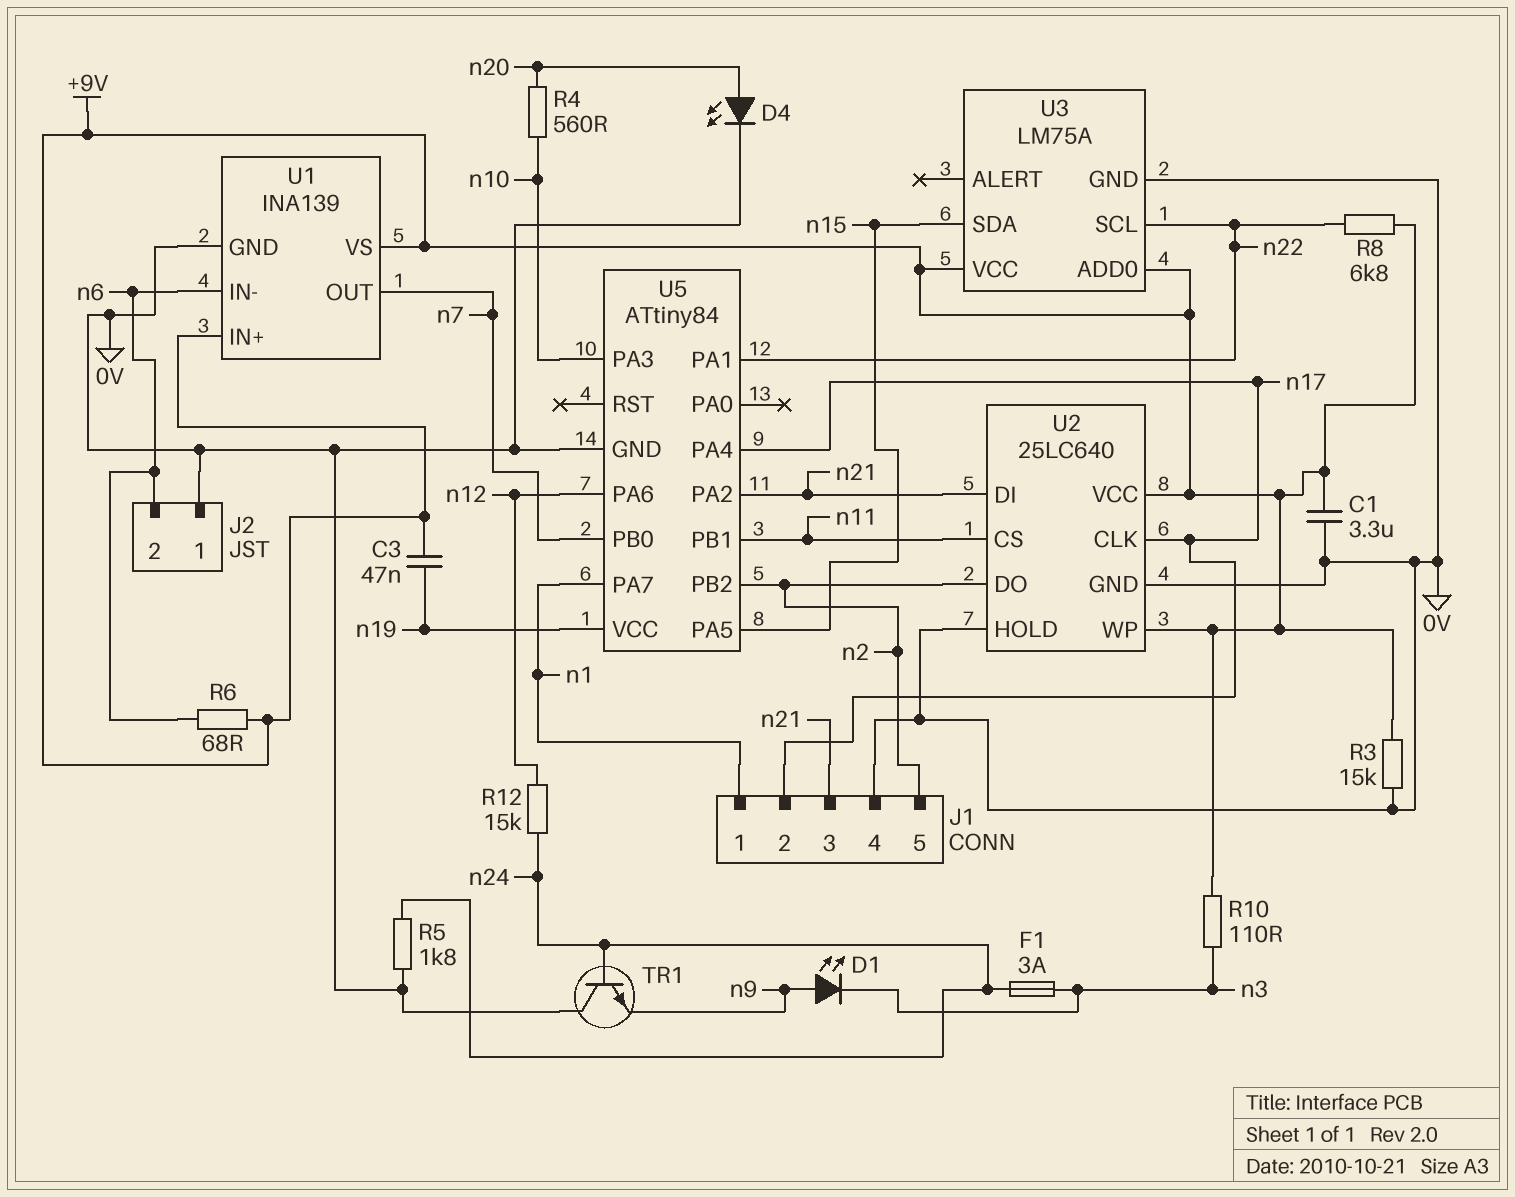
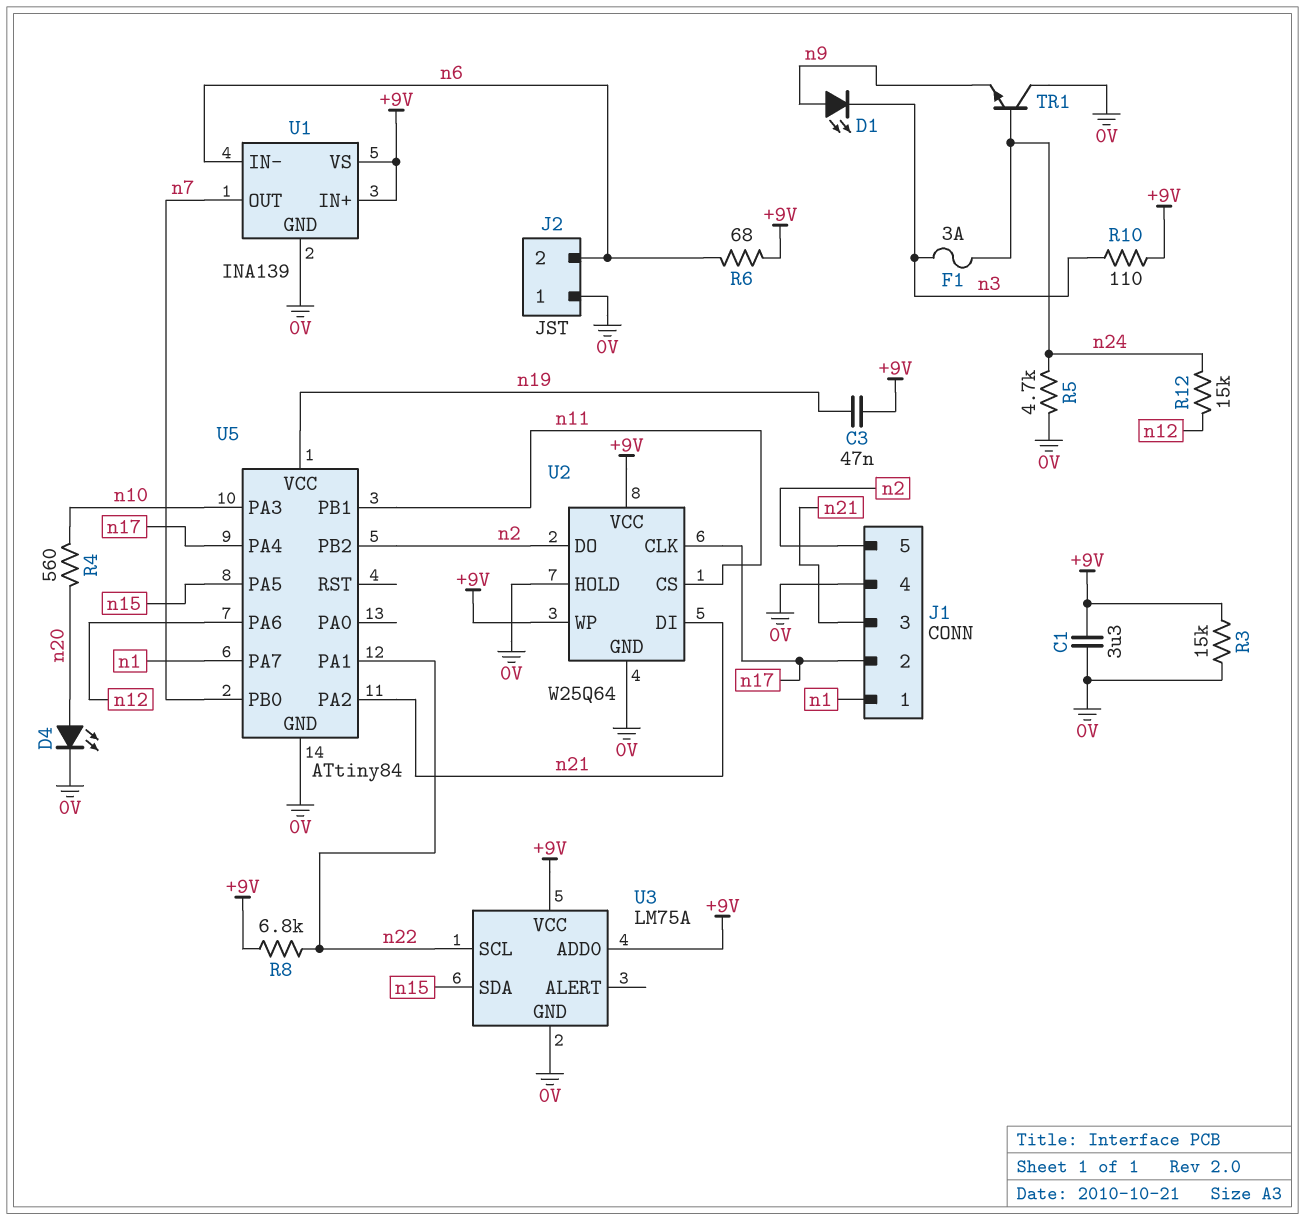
R5: 1.8k (0V, n24) -> 4.7k (0V, n24)
U2: 25LC640 -> W25Q64

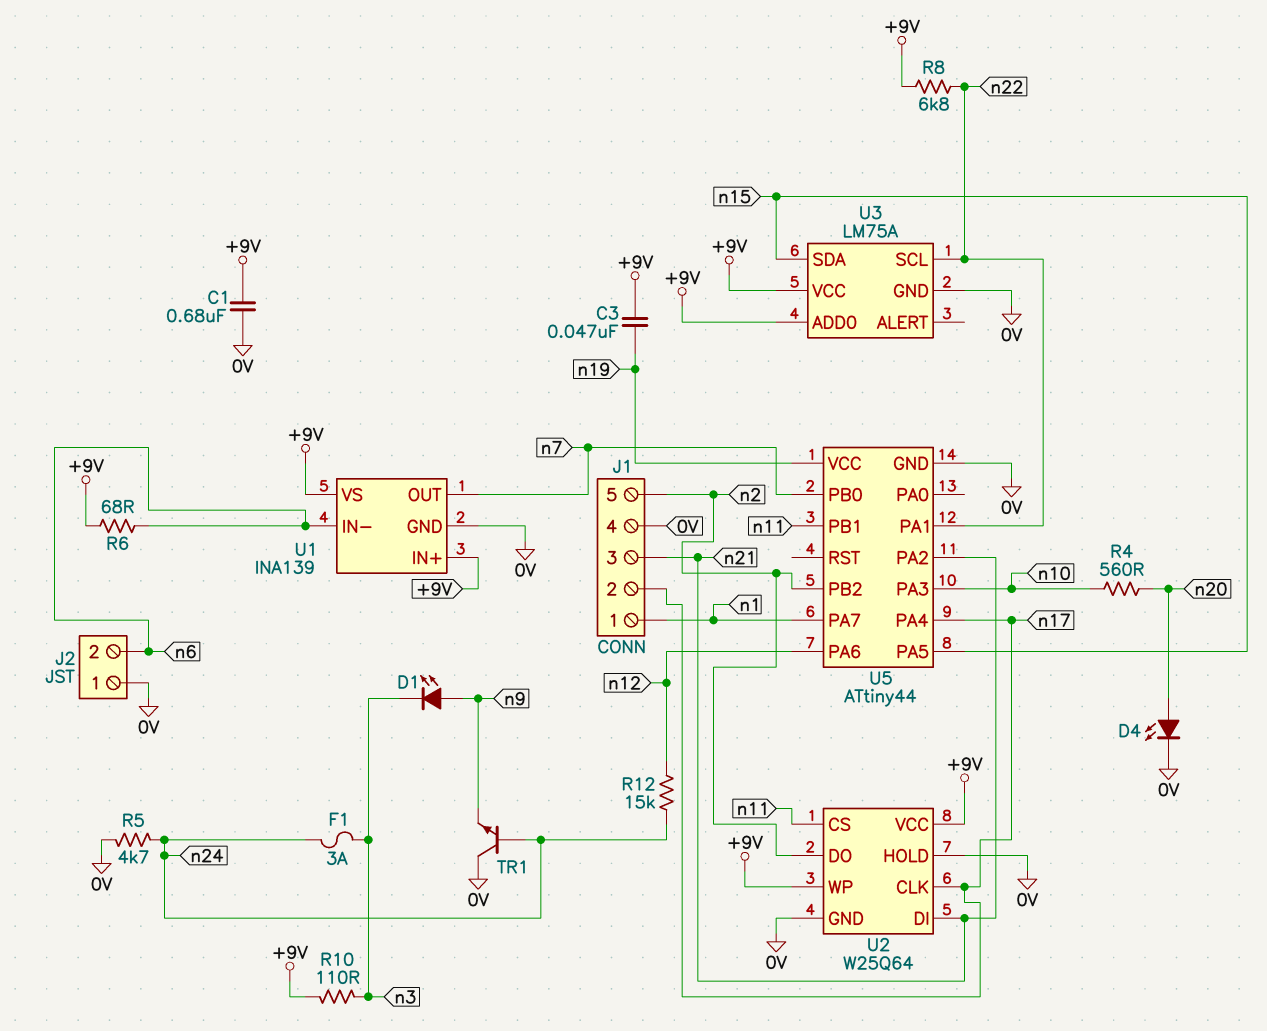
C1: 3.3uF (+9V, 0V) -> 680nF (+9V, 0V)
R3: 15k (+9V, 0V) -> none
U5: ATtiny84 -> ATtiny44

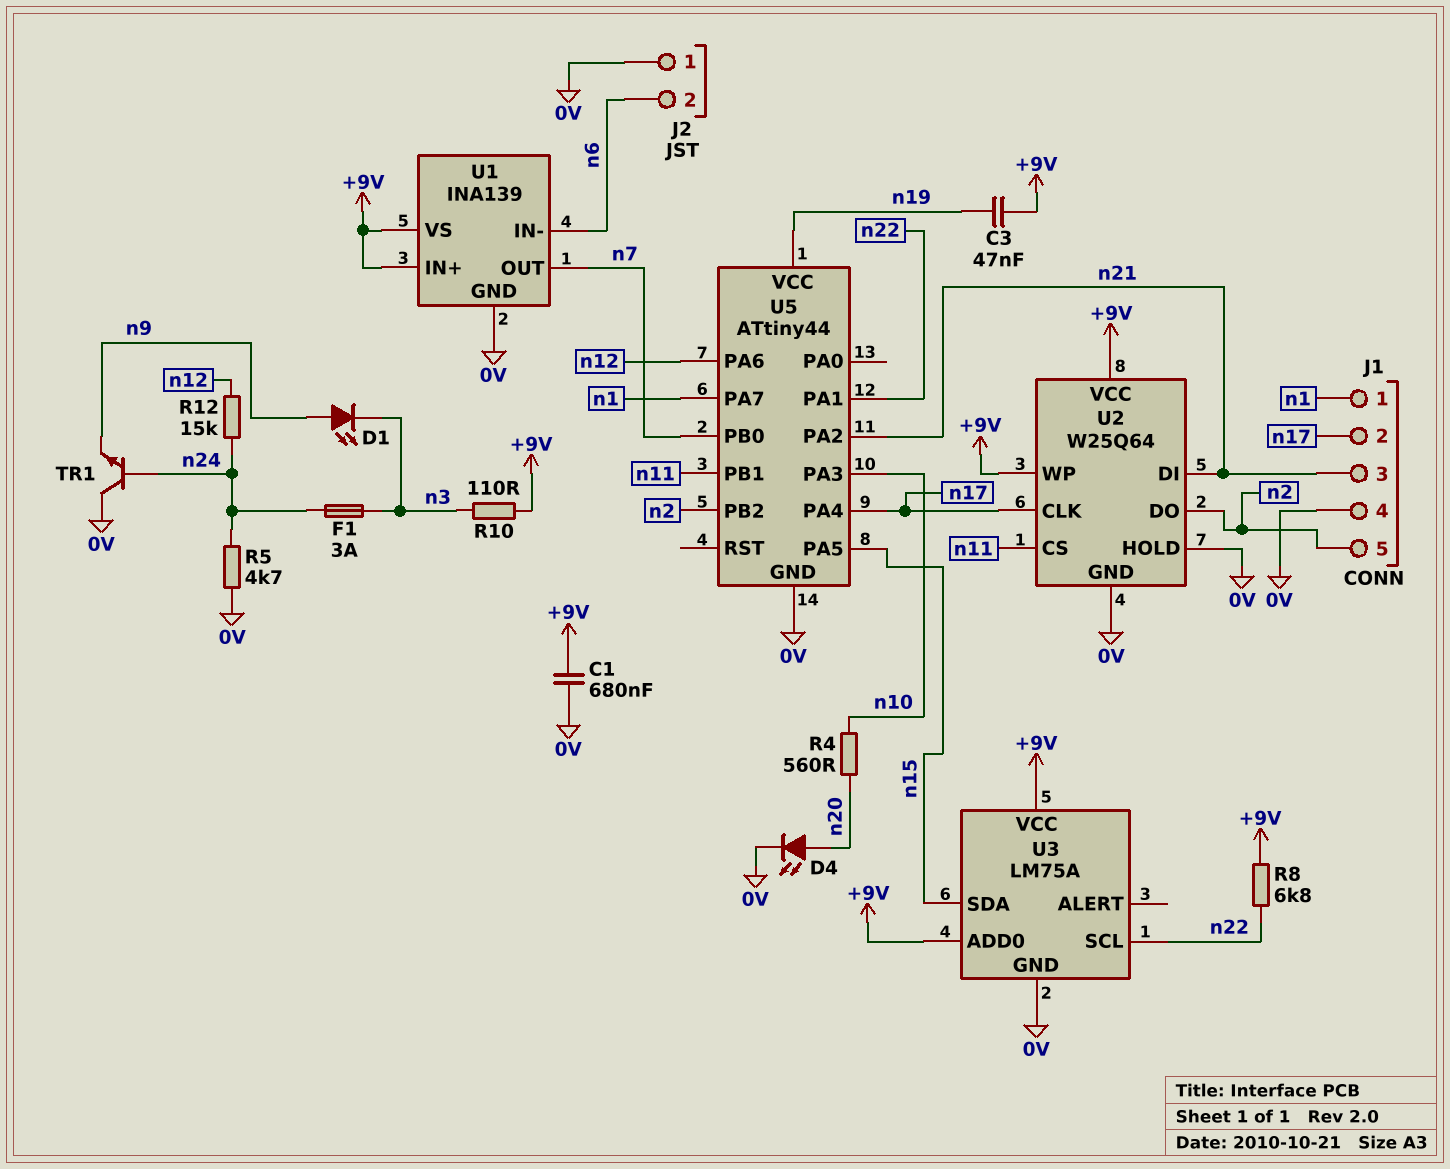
R6: 68 (+9V, n6) -> none

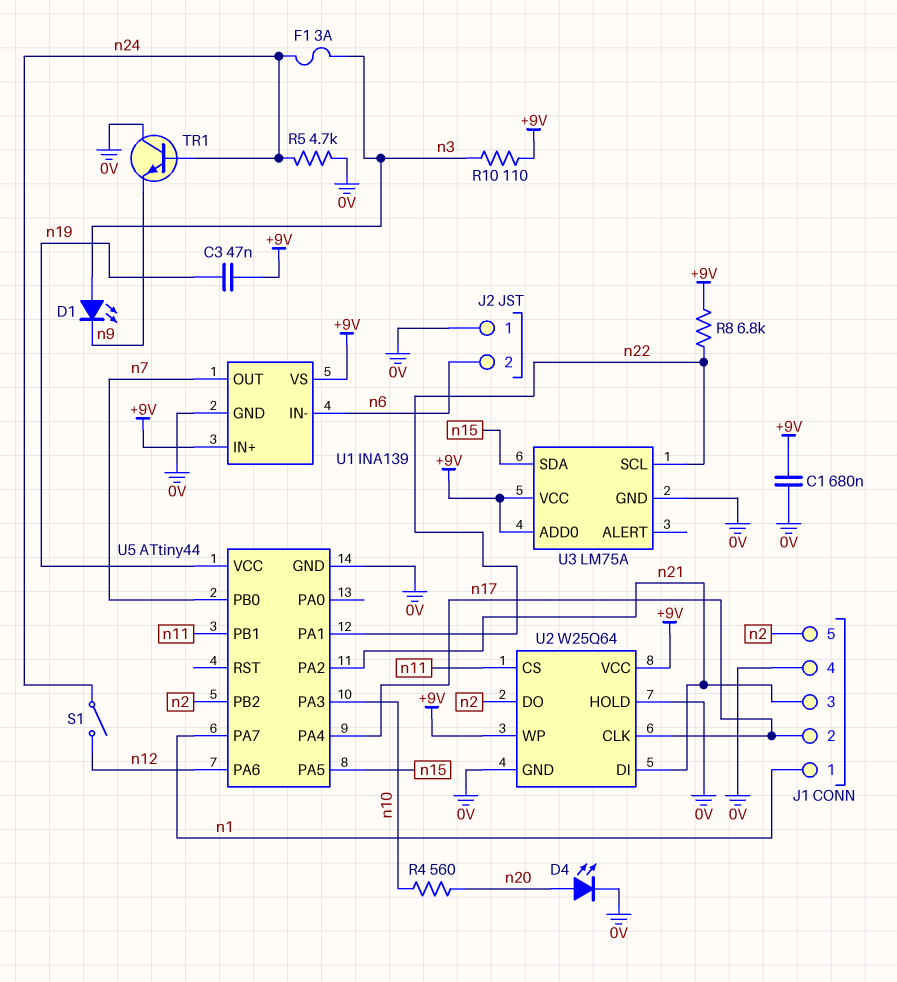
D1: LED (A n9, K n3) -> LED (A n3, K n9)
R12: 15k (n12, n24) -> none
S1: none -> switch (n12, n24)

